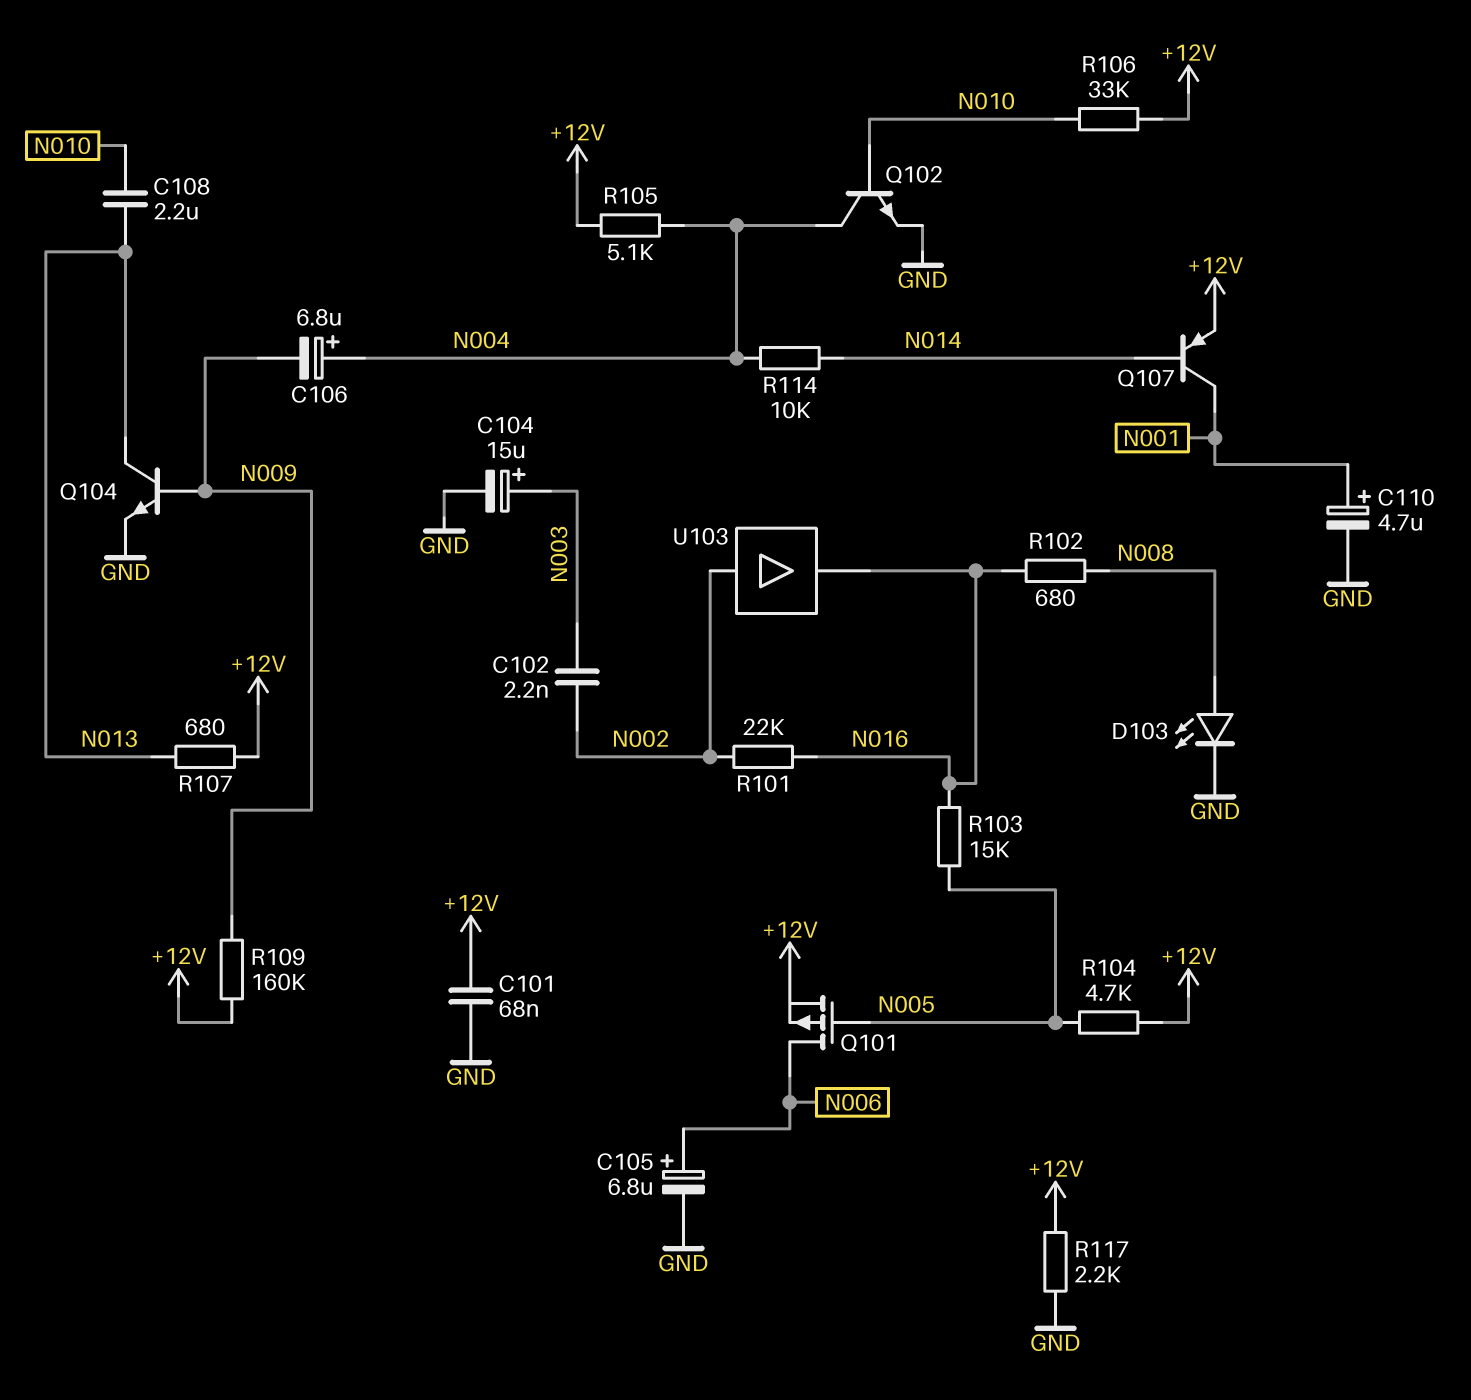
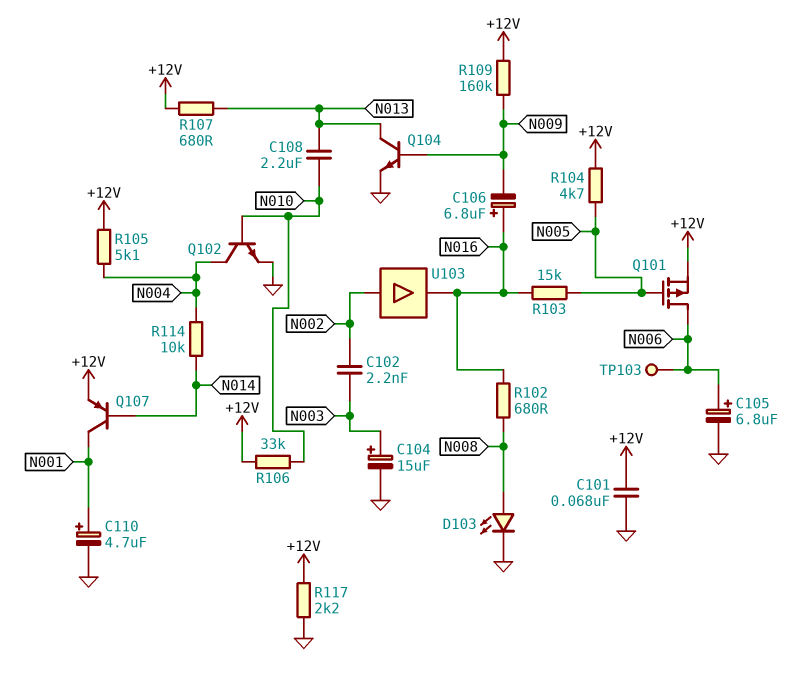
C106: 6.8uF (plus N004, minus N009) -> 6.8uF (plus N016, minus N009)
R101: 22k (N002, N016) -> none
TP103: none -> test point (N006)

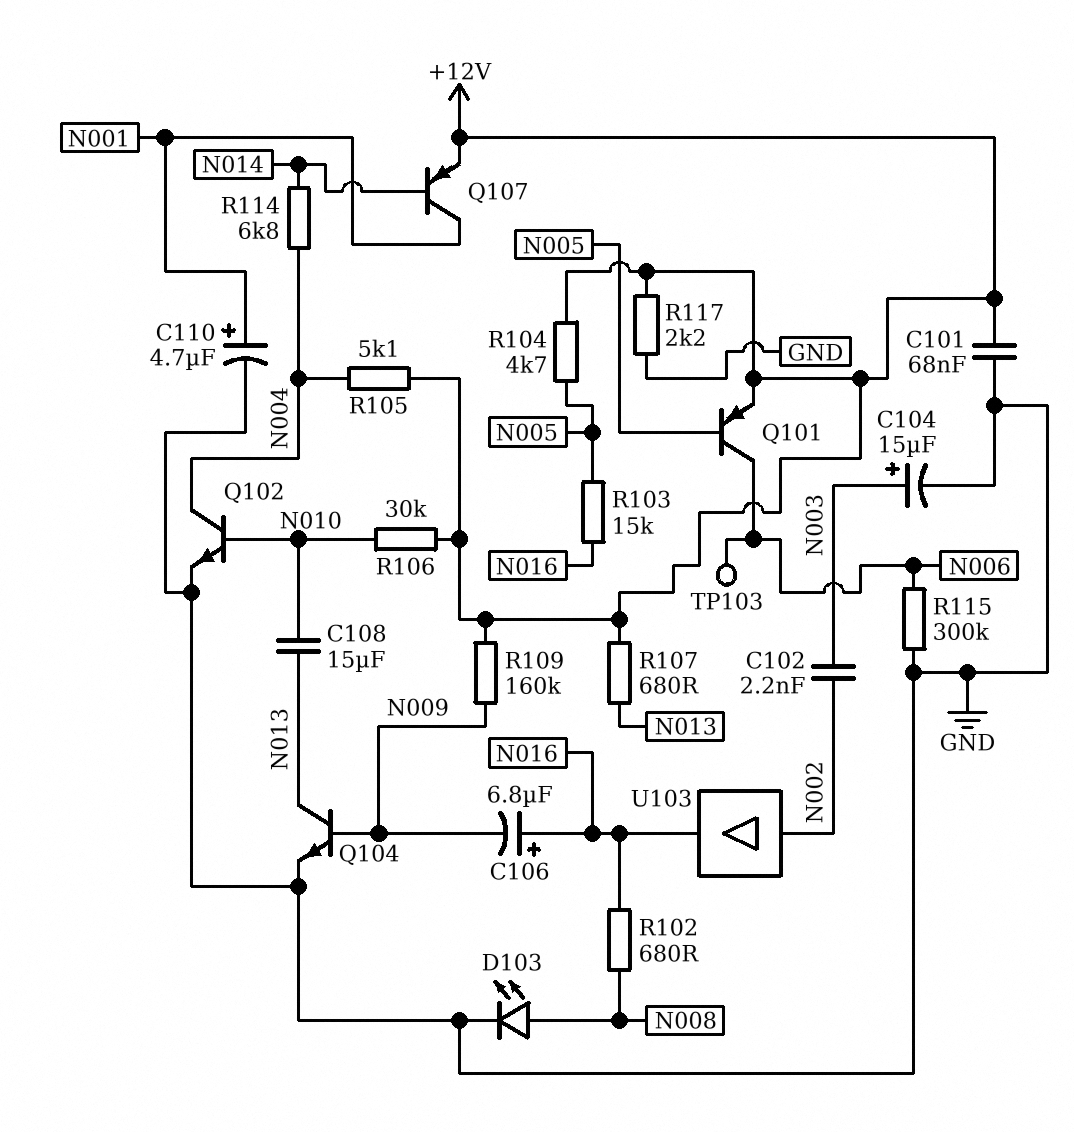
C105: 6.8uF (plus N006, minus GND) -> none
C108: 2.2uF (N010, N013) -> 15uF (N010, N013)
Q101: PMOS (G N005, D N006, S +12V) -> PNP (B N005, C N006, E +12V)
R106: 33k (+12V, N010) -> 30k (+12V, N010)
R114: 10k (N004, N014) -> 6.8k (N004, N014)
R115: none -> 300k (GND, N006)

